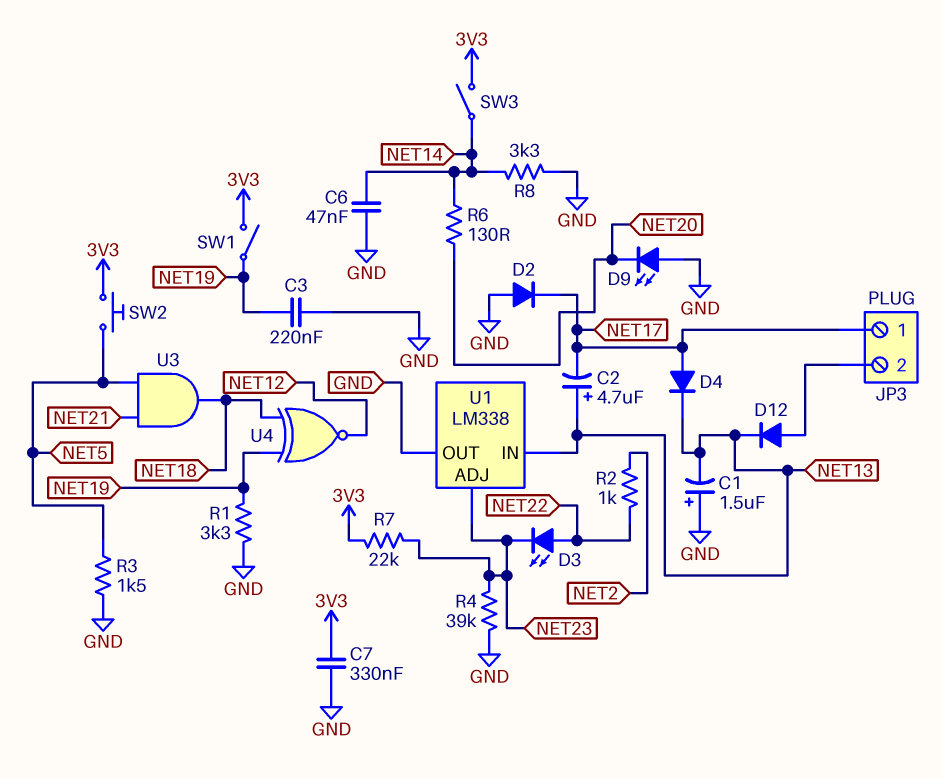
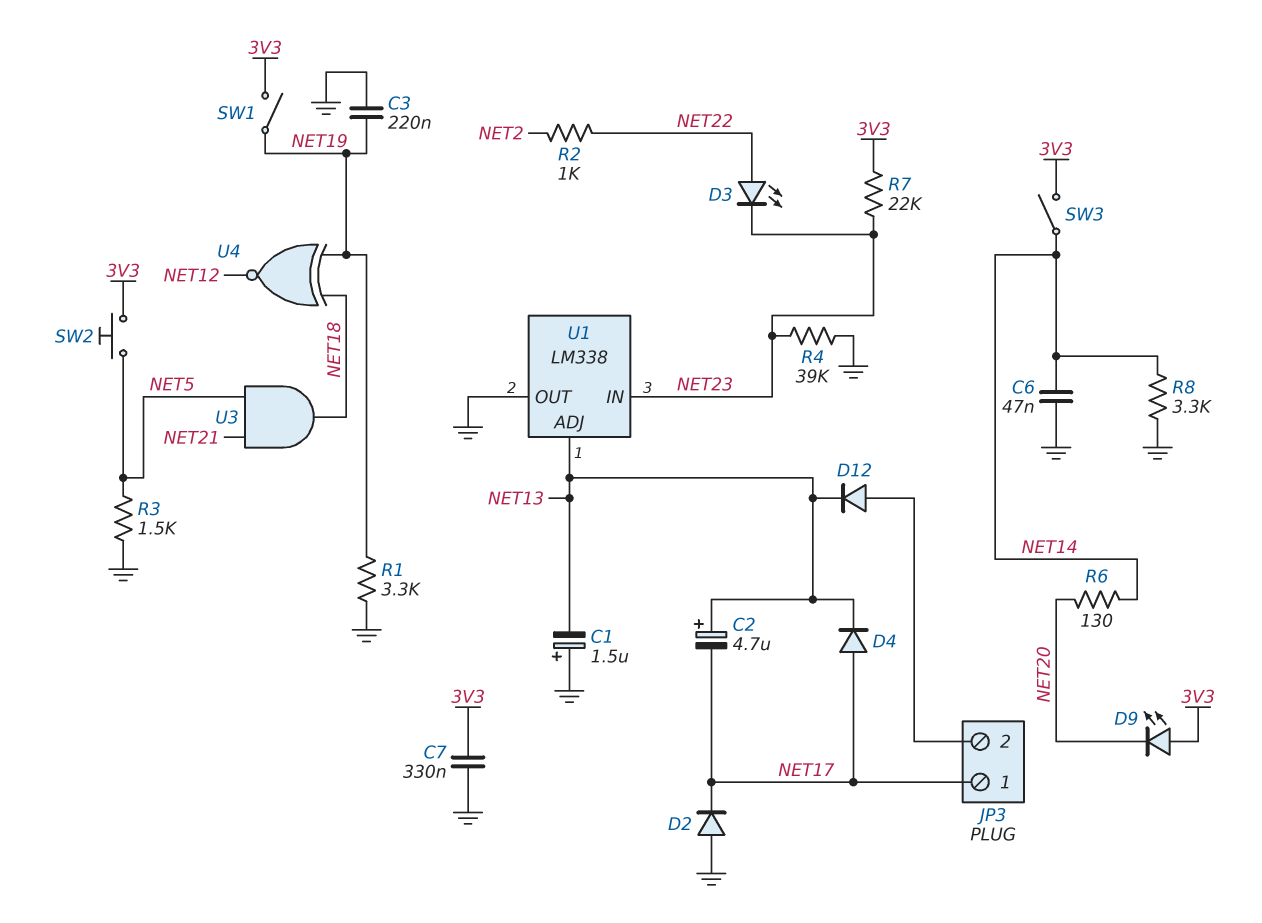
D9: LED (A GND, K NET20) -> LED (A 3V3, K NET20)
U1 pin ADJ: NET23 -> NET13
U1 pin IN: NET13 -> NET23

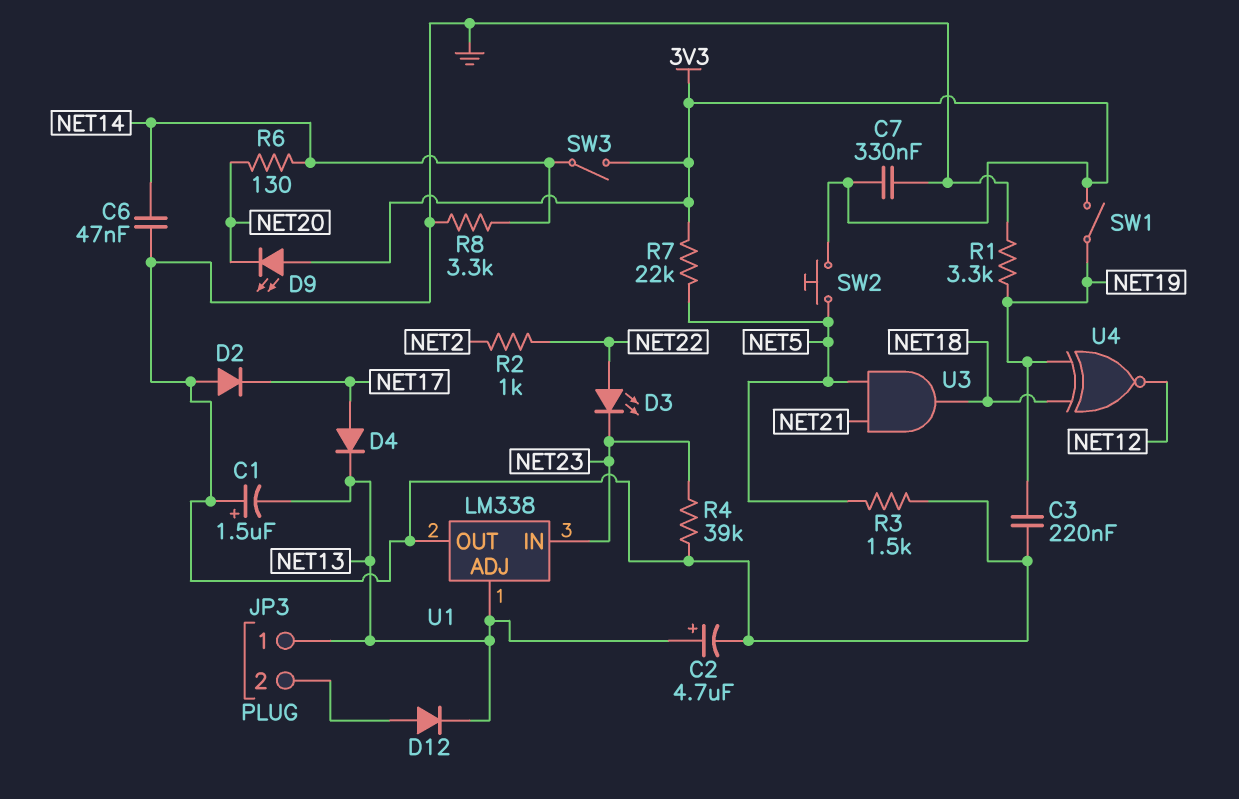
C2: 4.7uF (plus NET13, minus NET17) -> 4.7uF (plus NET13, minus GND)
JP3 pin 1: NET17 -> NET13
R7: 22k (3V3, NET23) -> 22k (3V3, NET5)

